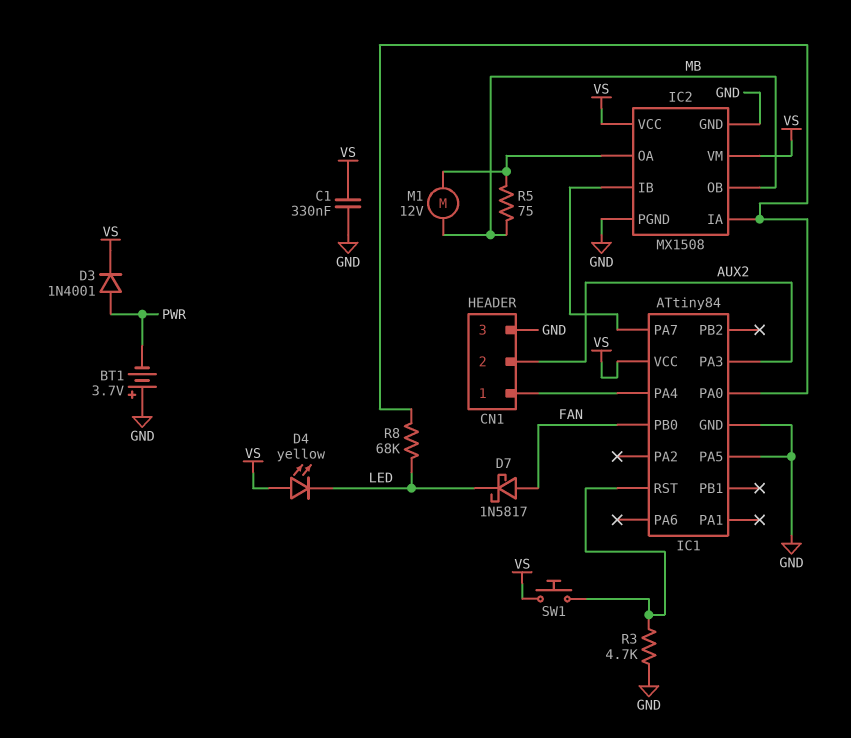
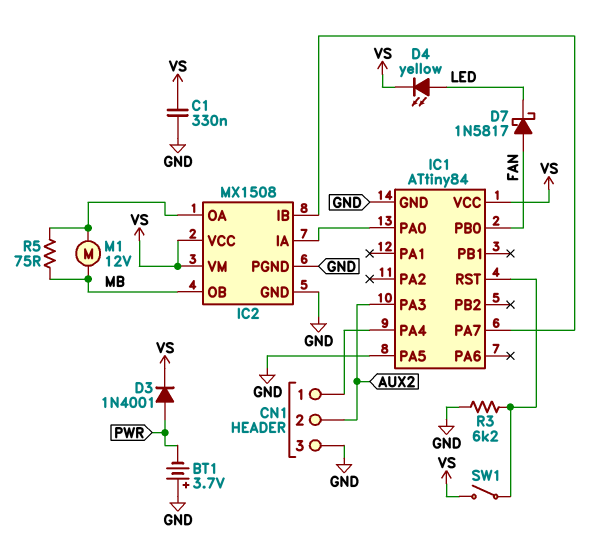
D4: LED yellow (A VS, K LED) -> LED yellow (A LED, K VS)
R3: 4.7k (GND, IC1/RST) -> 6.2k (GND, IC1/RST)
R8: 68k (IC1/PA0, LED) -> none
SW1: button (IC1/RST, VS) -> switch (IC1/RST, VS)

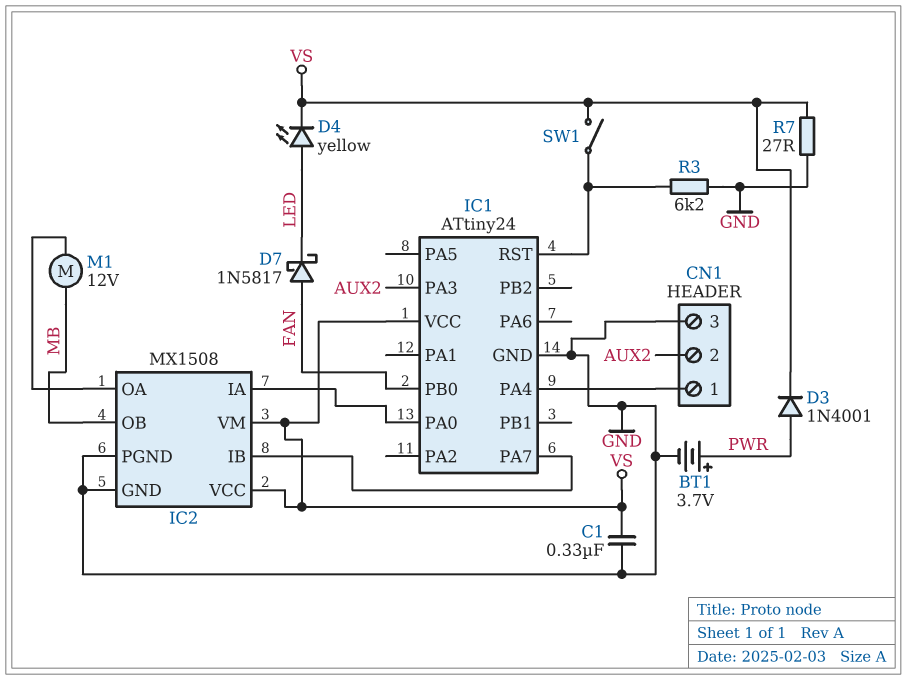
BT1: 3.7V (plus GND, minus PWR) -> 3.7V (plus PWR, minus GND)
IC1: ATtiny84 -> ATtiny24
IC1 pin PA5: GND -> none
R5: 75 (IC2/OA, MB) -> none
R7: none -> 27 (GND, VS)

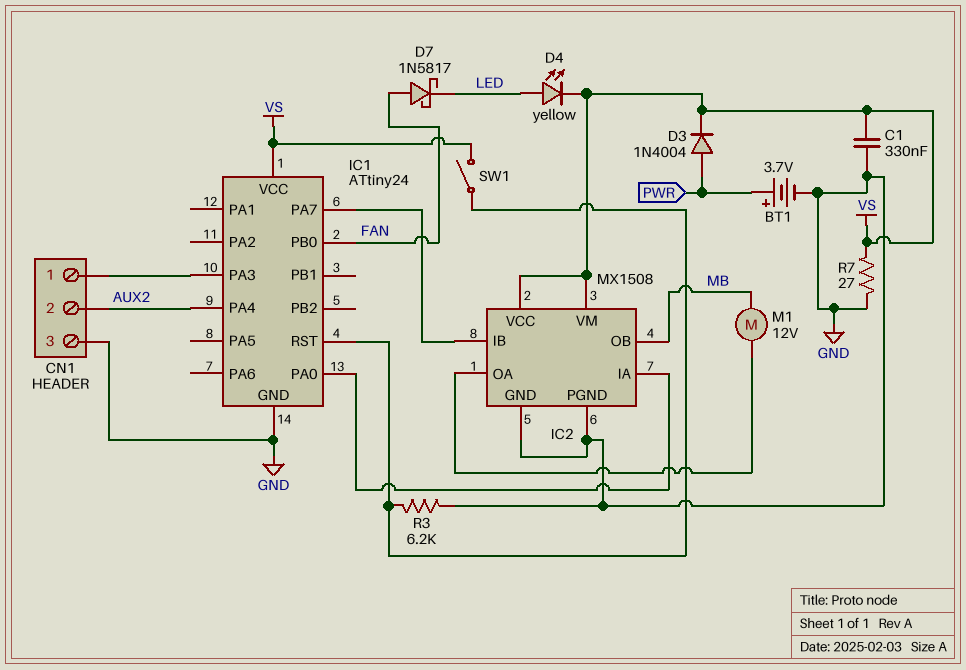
D3: diode 1N4001 (A PWR, K VS) -> diode 1N4004 (A PWR, K VS)
IC1 pin PA3: AUX2 -> CN1/1
IC1 pin PA4: CN1/1 -> AUX2

